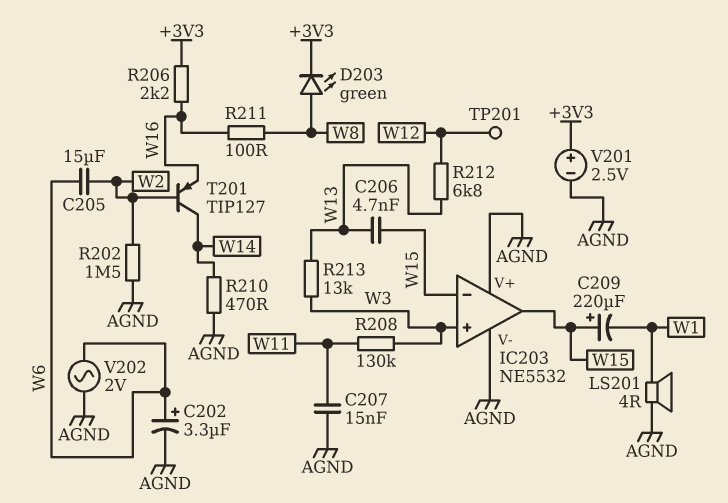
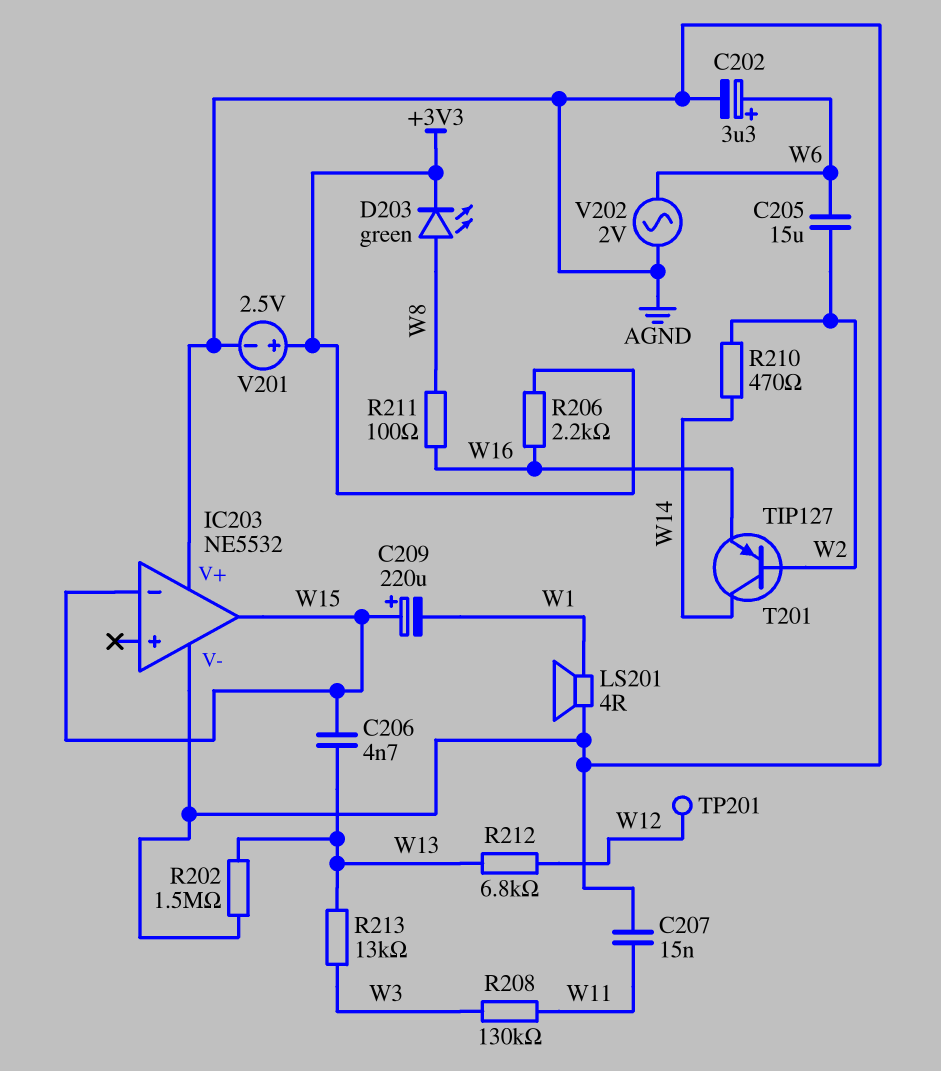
IC203 pin in+: W3 -> none
R202: 1.5M (AGND, W2) -> 1.5M (AGND, W13)
R210: 470 (AGND, W14) -> 470 (W2, W14)

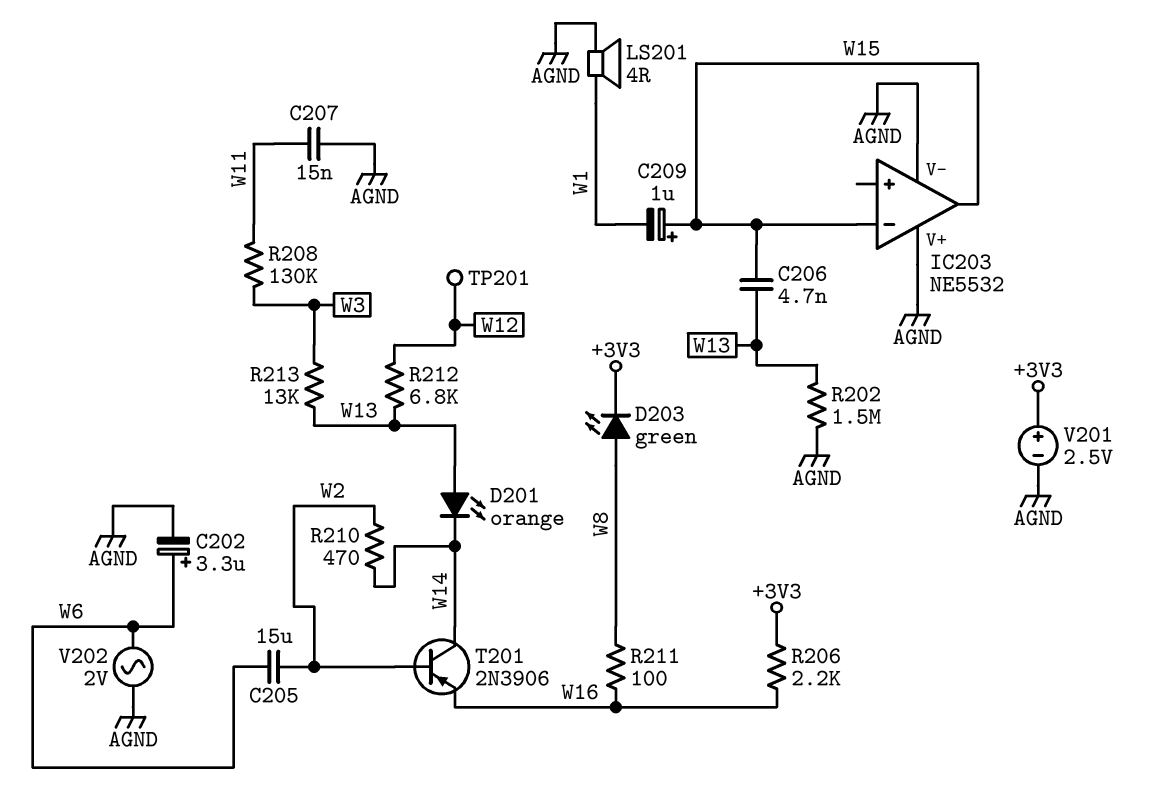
C209: 220uF (plus W15, minus W1) -> 1uF (plus W15, minus W1)
D201: none -> LED orange (A W13, K W14)
T201: PNP TIP127 (B W2, C W14, E W16) -> PNP 2N3906 (B W2, C W14, E W16)

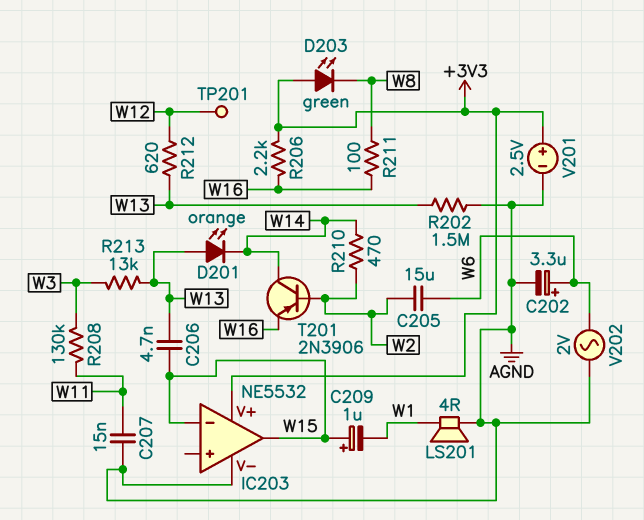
D203: LED green (A W8, K +3V3) -> LED green (A +3V3, K W8)
IC203 pin V+: AGND -> +3V3
R212: 6.8k (W12, W13) -> 620 (W12, W13)

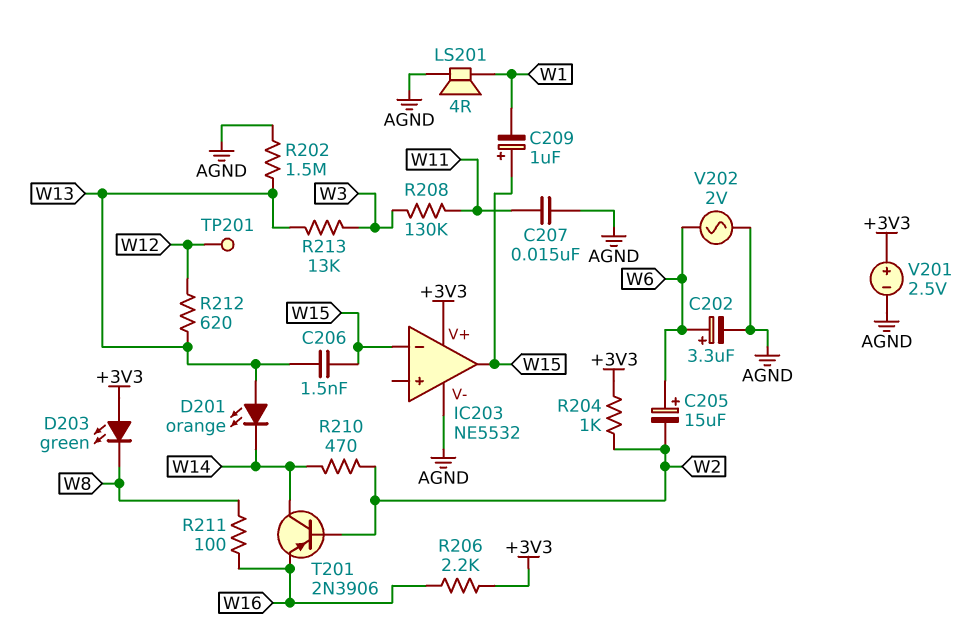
C205: 15uF (W2, W6) -> 15uF (plus W6, minus W2)
C206: 4.7nF (W13, W15) -> 1.5nF (W13, W15)
R204: none -> 1k (+3V3, W2)

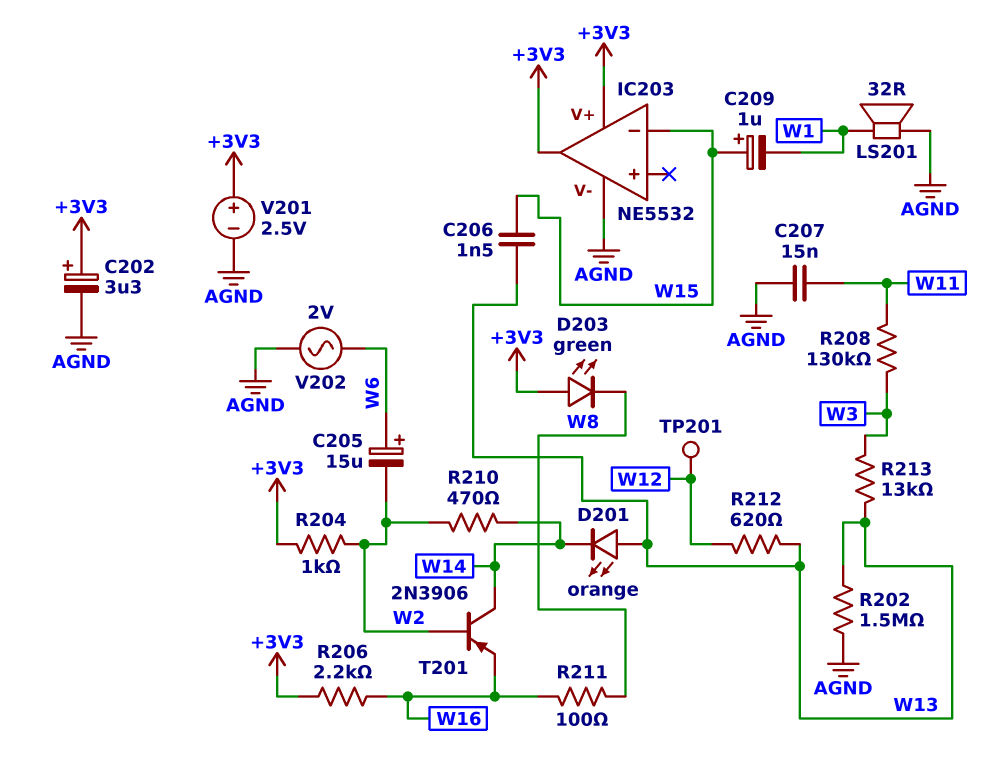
C202: 3.3uF (plus W6, minus AGND) -> 3.3uF (plus +3V3, minus AGND)
IC203 pin out: W15 -> +3V3
LS201: speaker 4R (AGND, W1) -> speaker 32R (AGND, W1)

